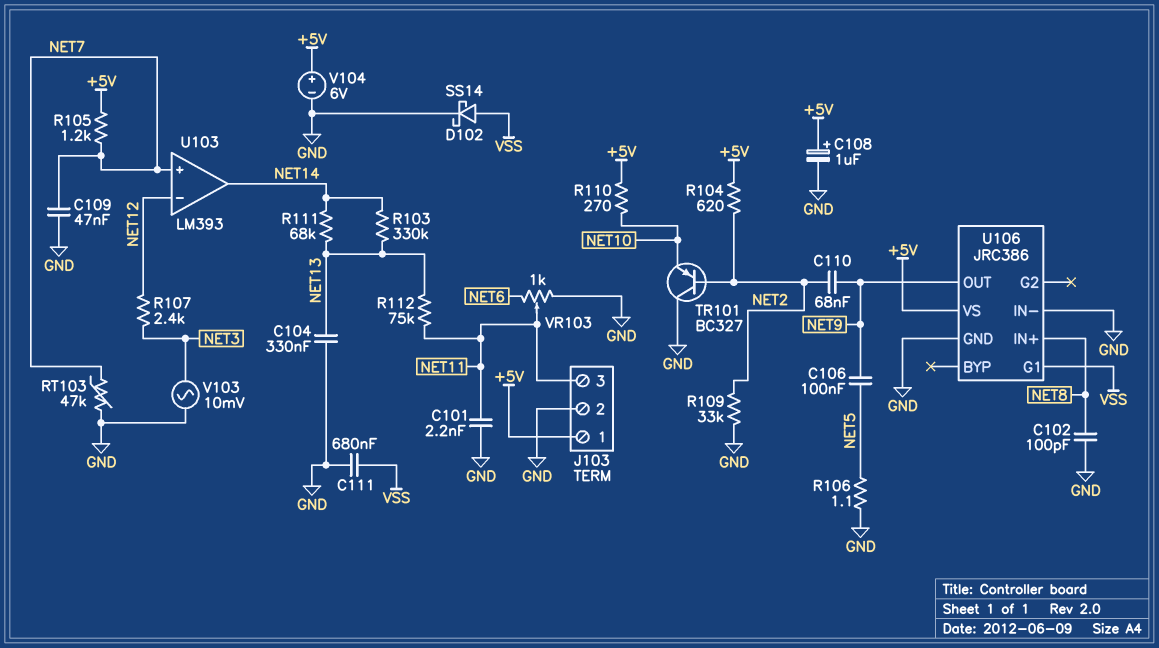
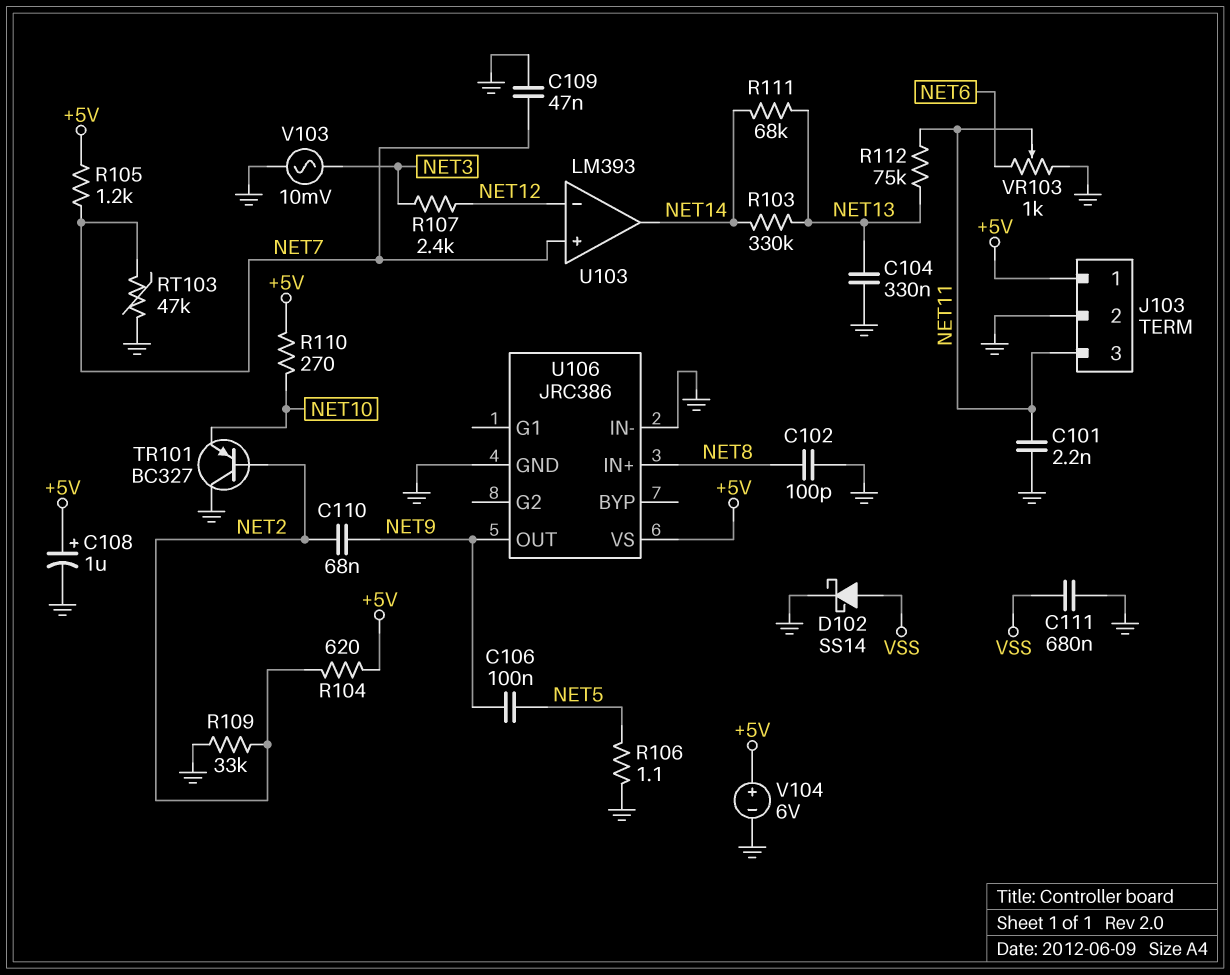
U106 pin G1: VSS -> none

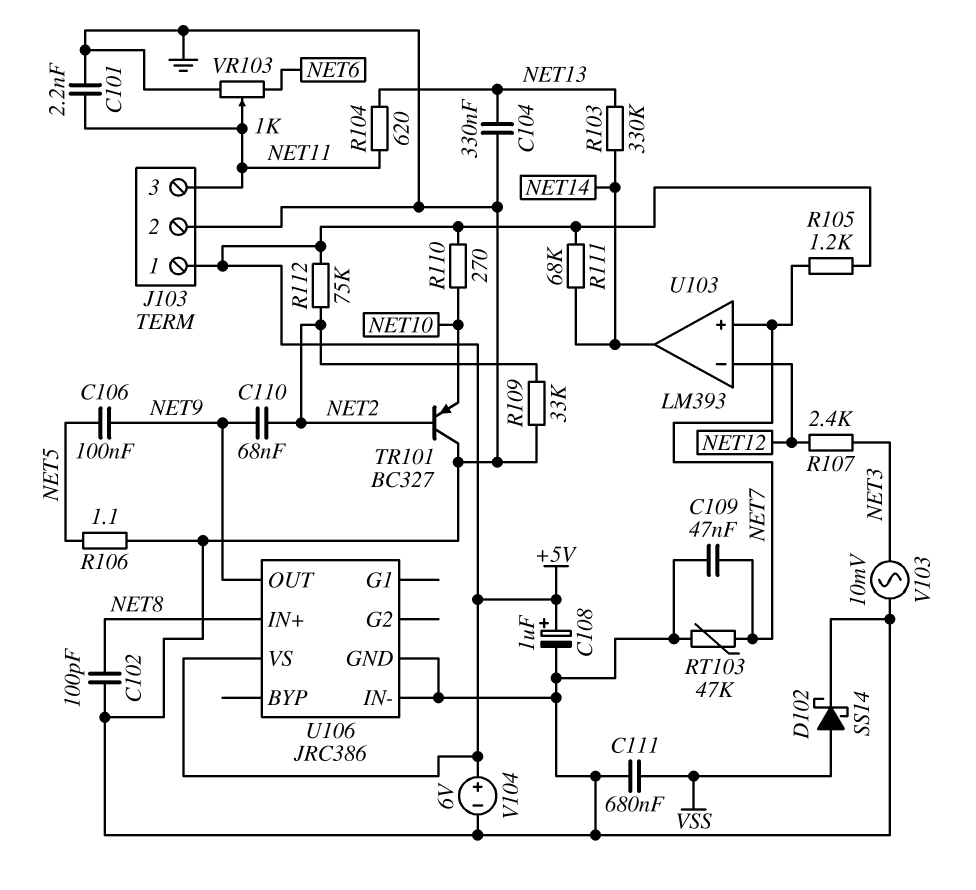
R104: 620 (+5V, NET2) -> 620 (NET11, NET13)
R111: 68k (NET13, NET14) -> 68k (+5V, NET14)
R112: 75k (NET11, NET13) -> 75k (+5V, NET2)

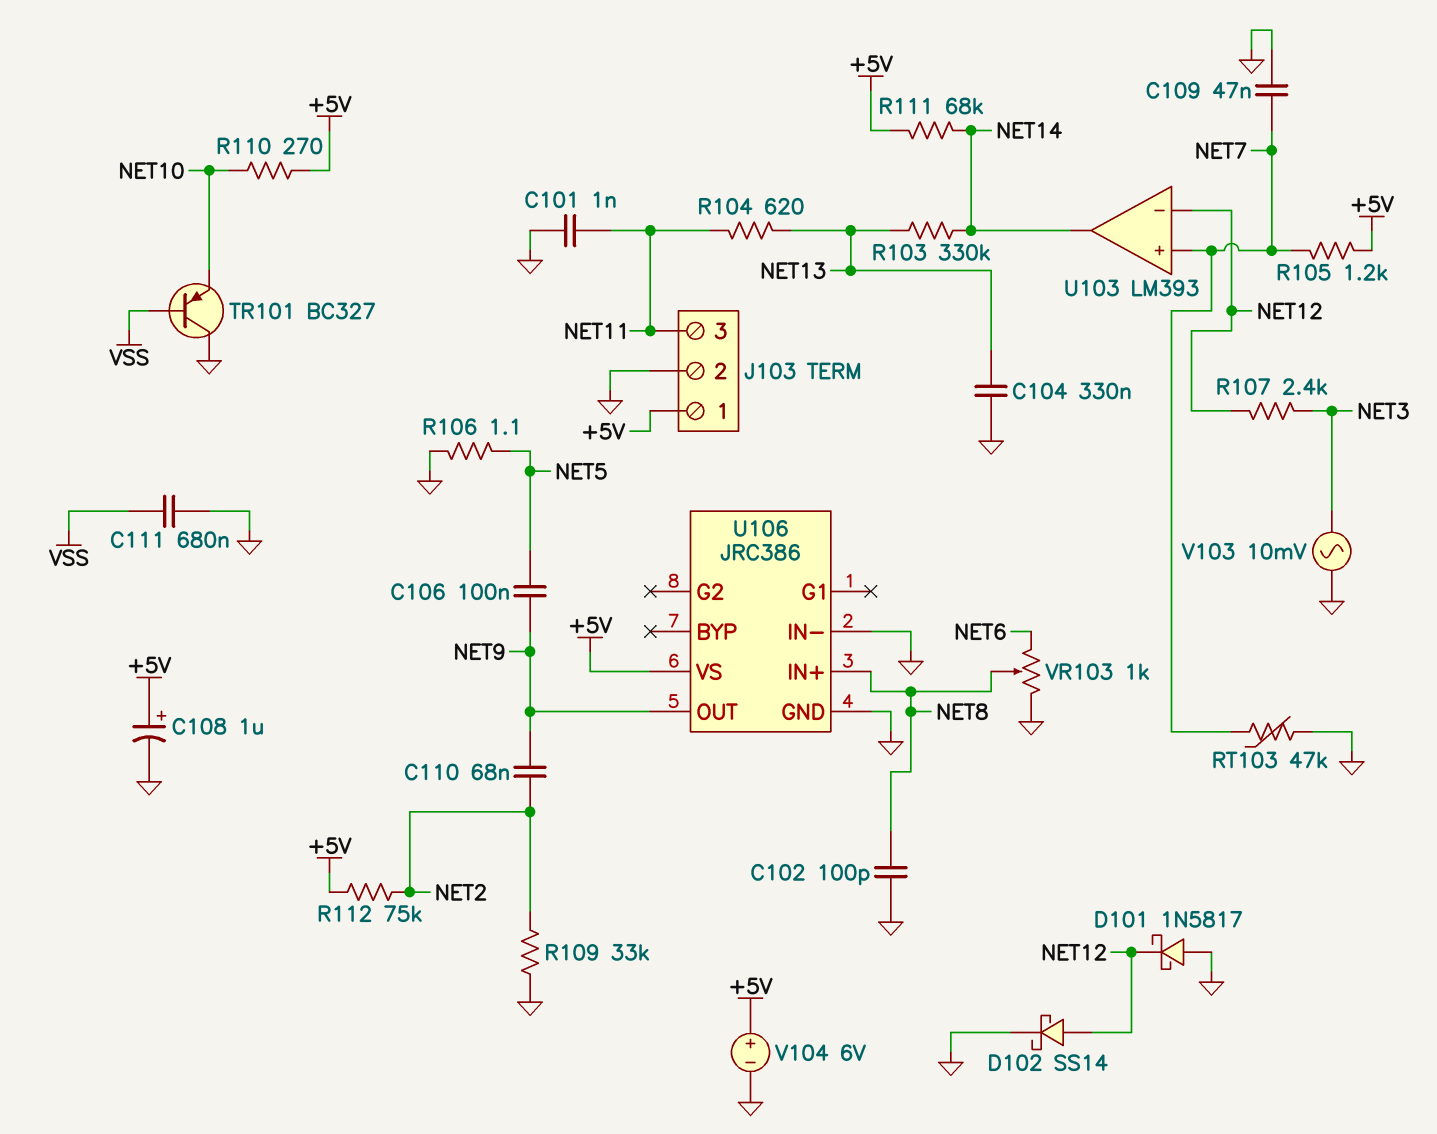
C101: 2.2nF (GND, NET11) -> 1nF (GND, NET11)
D101: none -> schottky 1N5817 (A GND, K NET12)
D102: schottky SS14 (A VSS, K GND) -> schottky SS14 (A NET12, K GND)
TR101: PNP BC327 (B NET2, C GND, E NET10) -> PNP BC327 (B VSS, C GND, E NET10)
VR103: 1k (GND, NET6, wiper NET11) -> 1k (GND, NET6, wiper NET8)

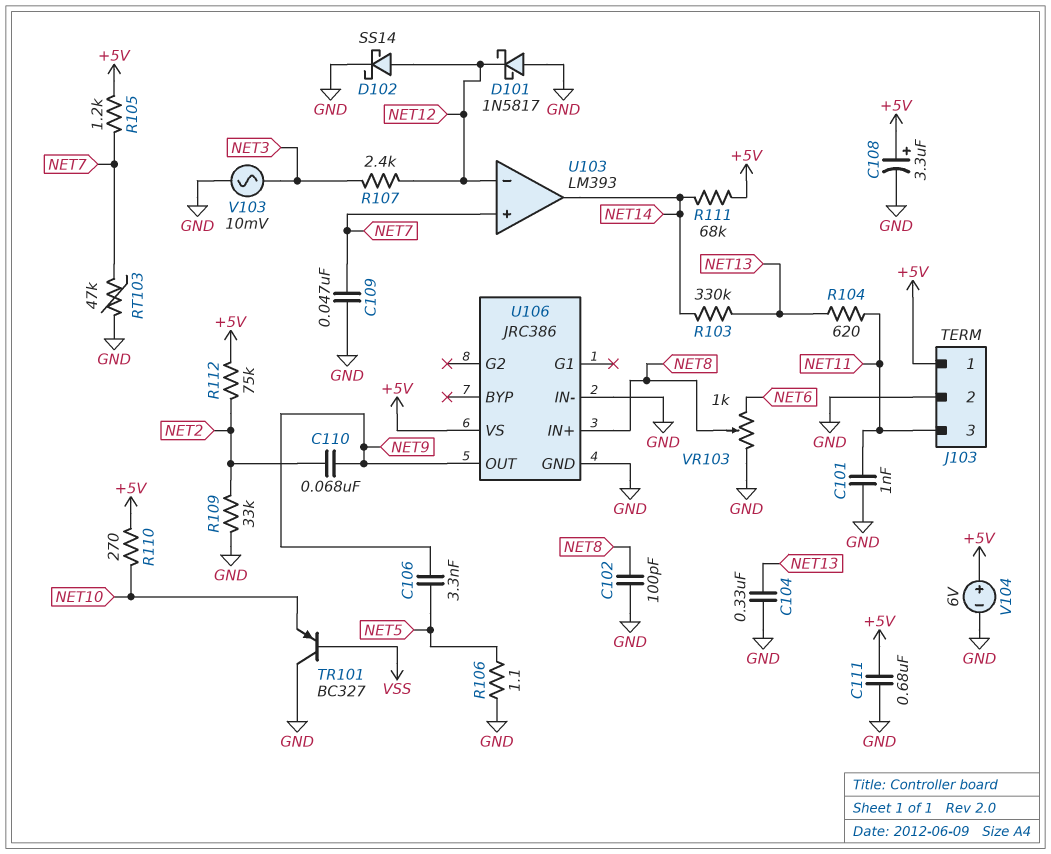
C106: 100nF (NET5, NET9) -> 3.3nF (NET5, NET9)
C108: 1uF (plus +5V, minus GND) -> 3.3uF (plus +5V, minus GND)
C111: 680nF (GND, VSS) -> 680nF (+5V, GND)

